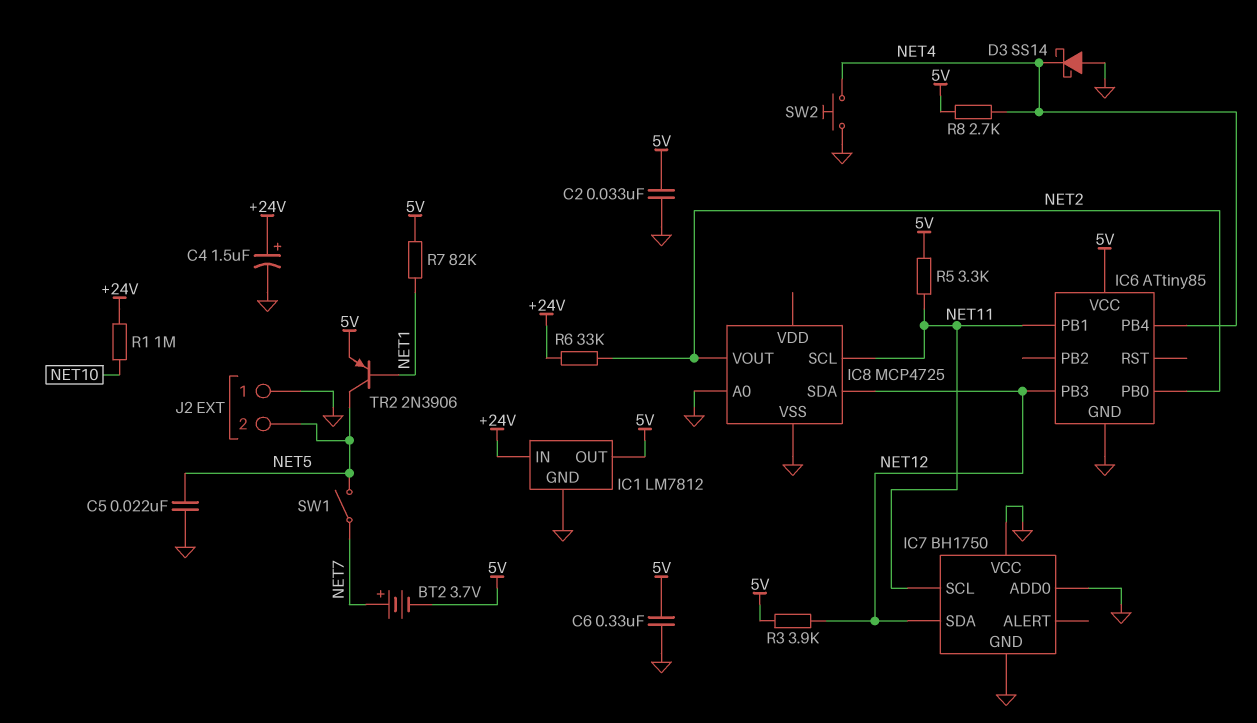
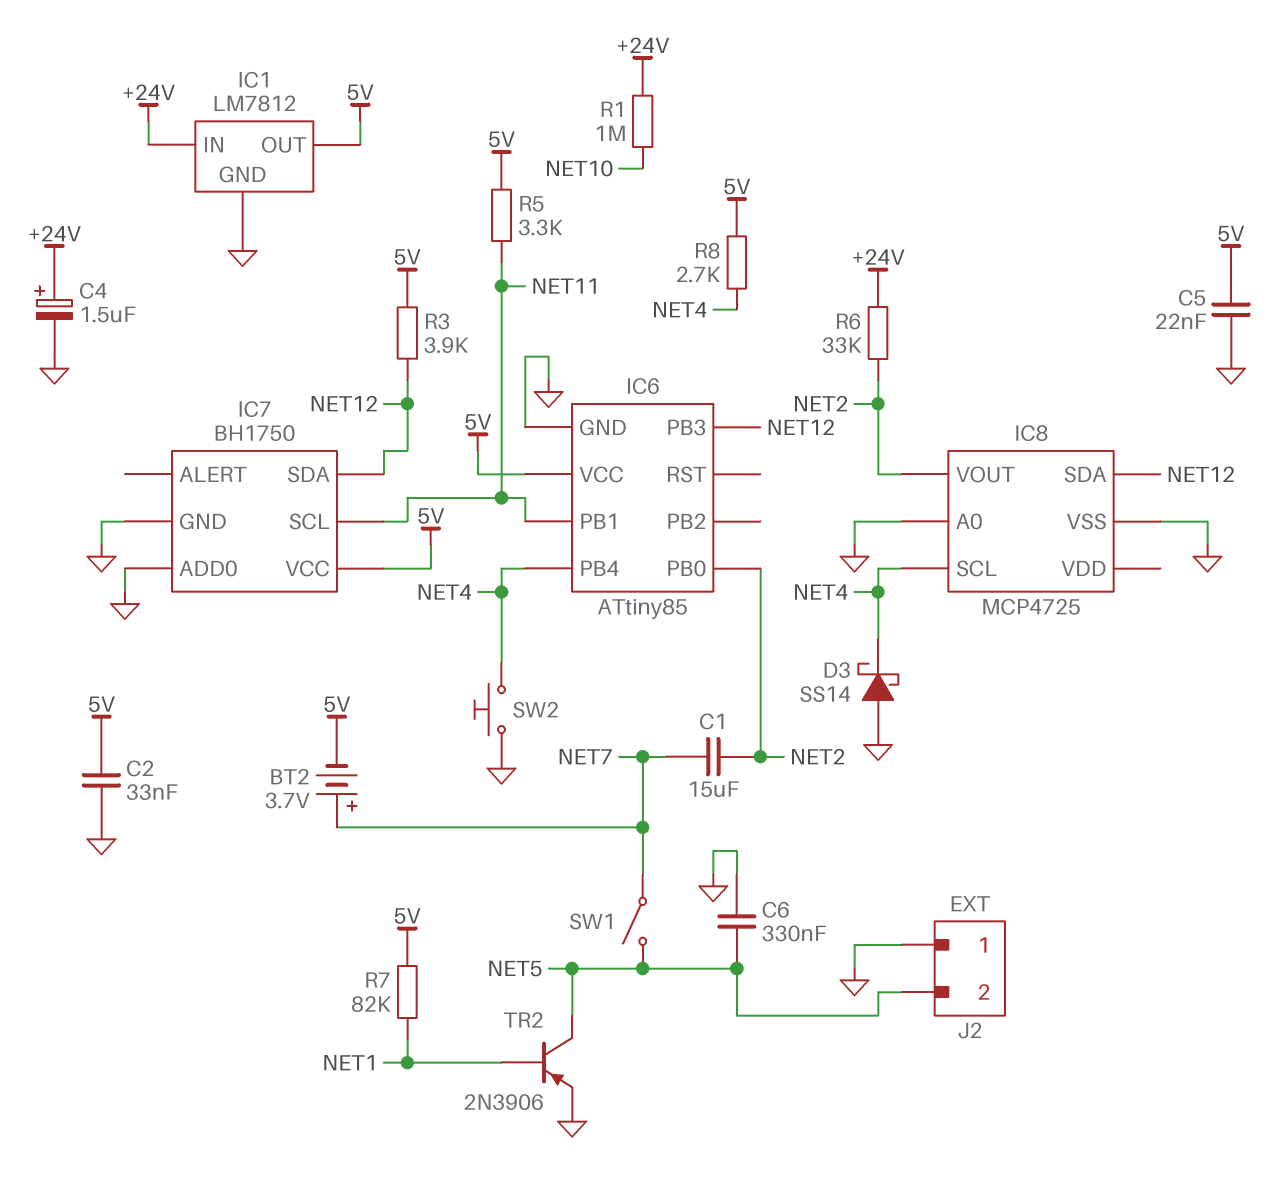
C1: none -> 15uF (NET2, NET7)
C5: 22nF (GND, NET5) -> 22nF (5V, GND)
C6: 330nF (5V, GND) -> 330nF (GND, NET5)
IC7 pin VCC: GND -> 5V
IC8 pin SCL: NET11 -> NET4
TR2: PNP 2N3906 (B NET1, C NET5, E 5V) -> PNP 2N3906 (B NET1, C NET5, E GND)

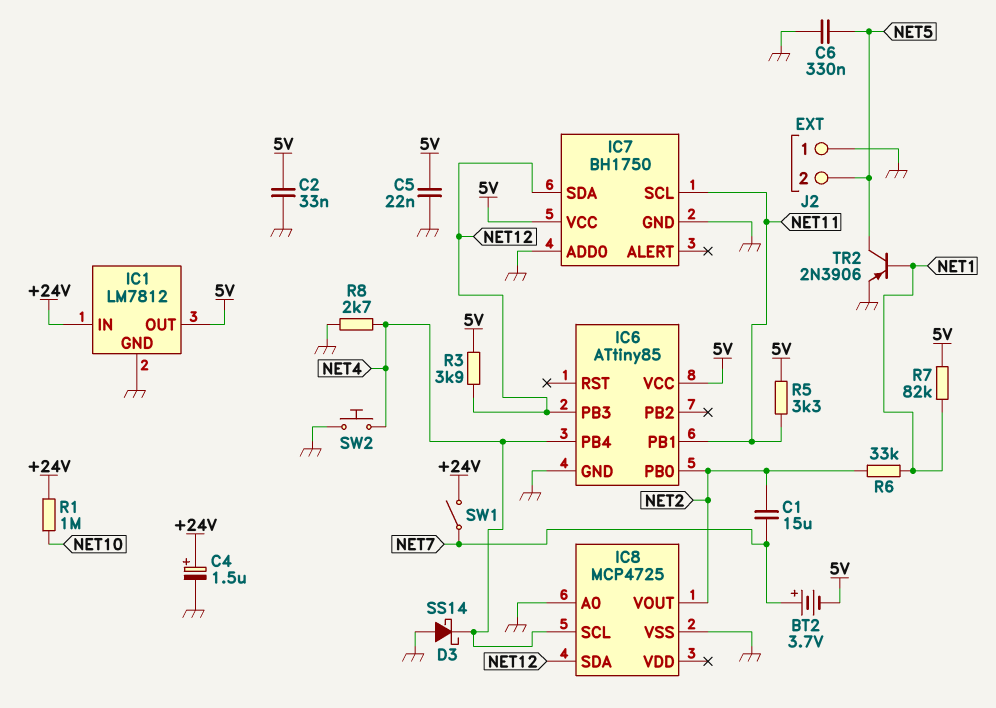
R6: 33k (+24V, NET2) -> 33k (NET1, NET2)
R8: 2.7k (5V, NET4) -> 2.7k (GND, NET4)
SW1: switch (NET5, NET7) -> switch (+24V, NET7)

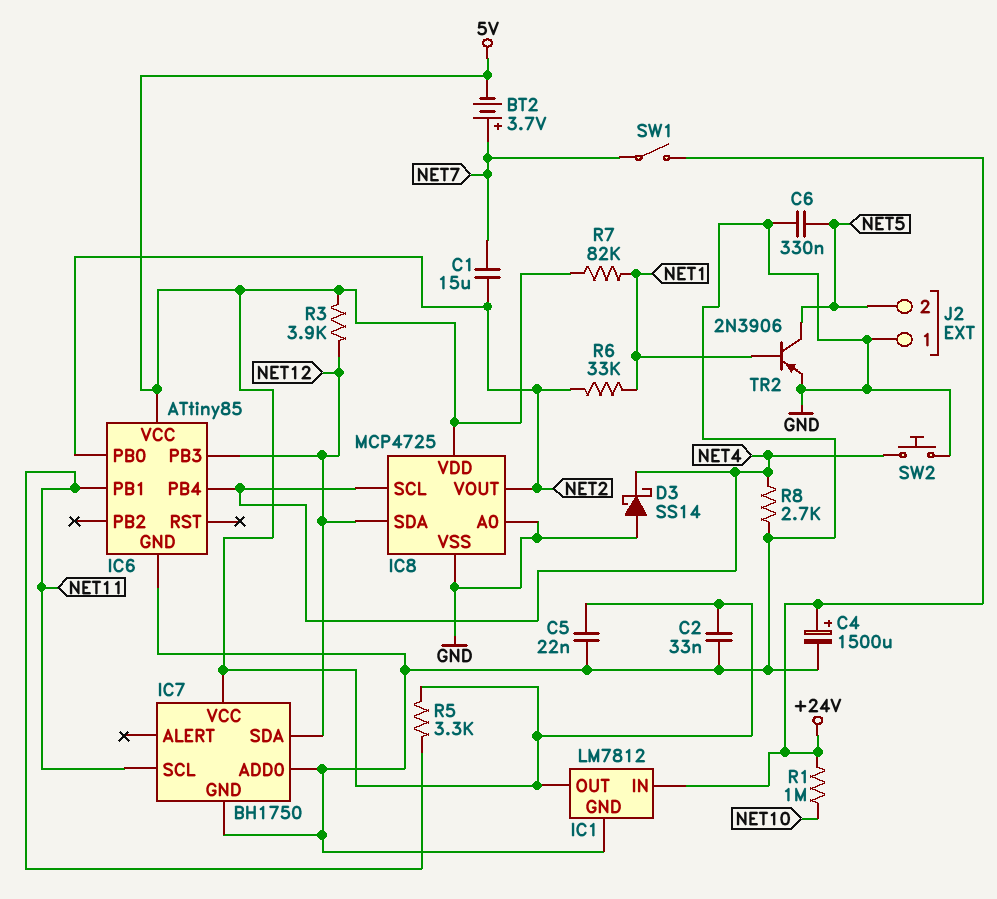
C4: 1.5uF (plus +24V, minus GND) -> 1500uF (plus +24V, minus GND)
IC8 pin VDD: none -> 5V

